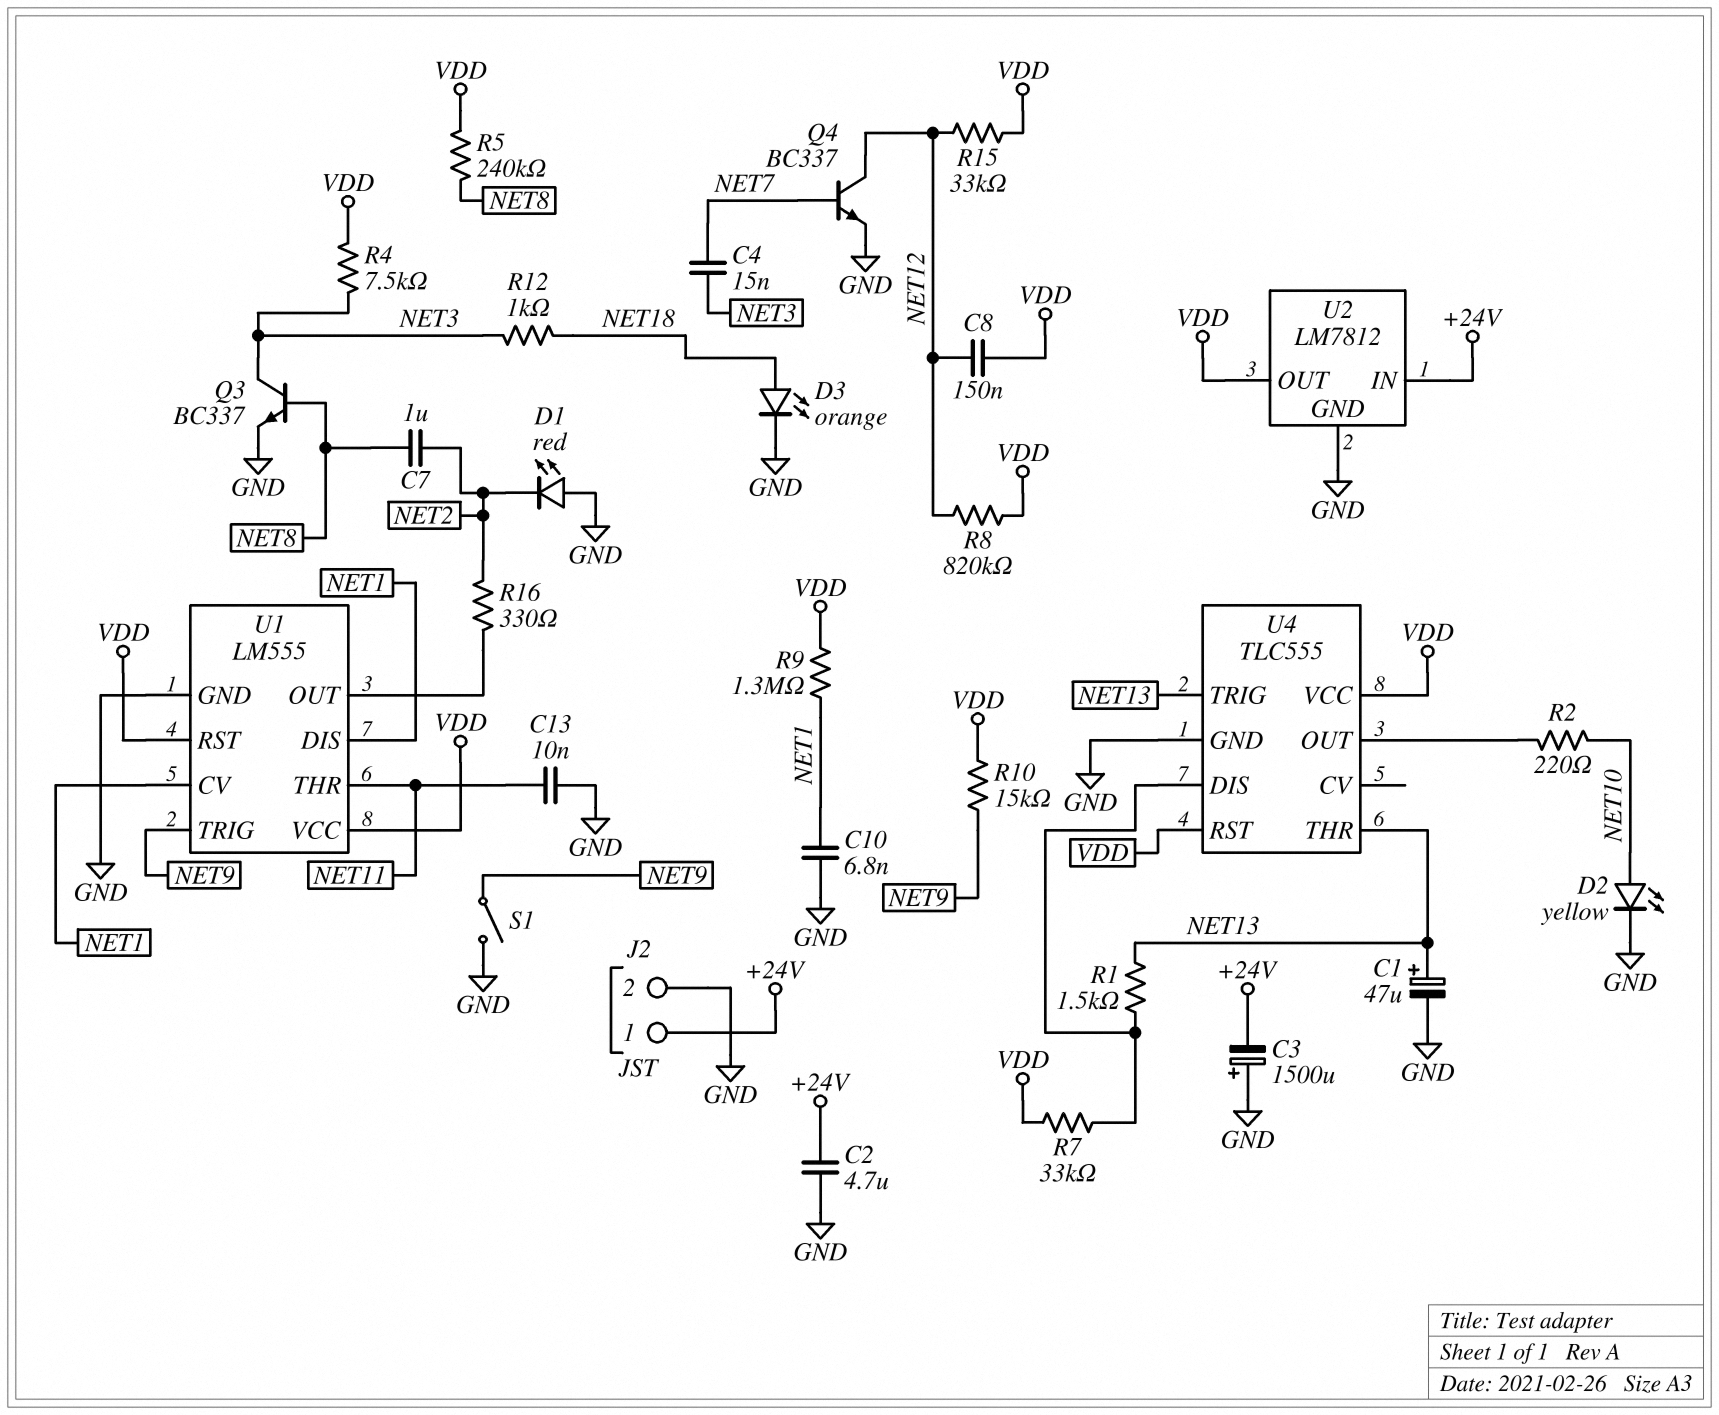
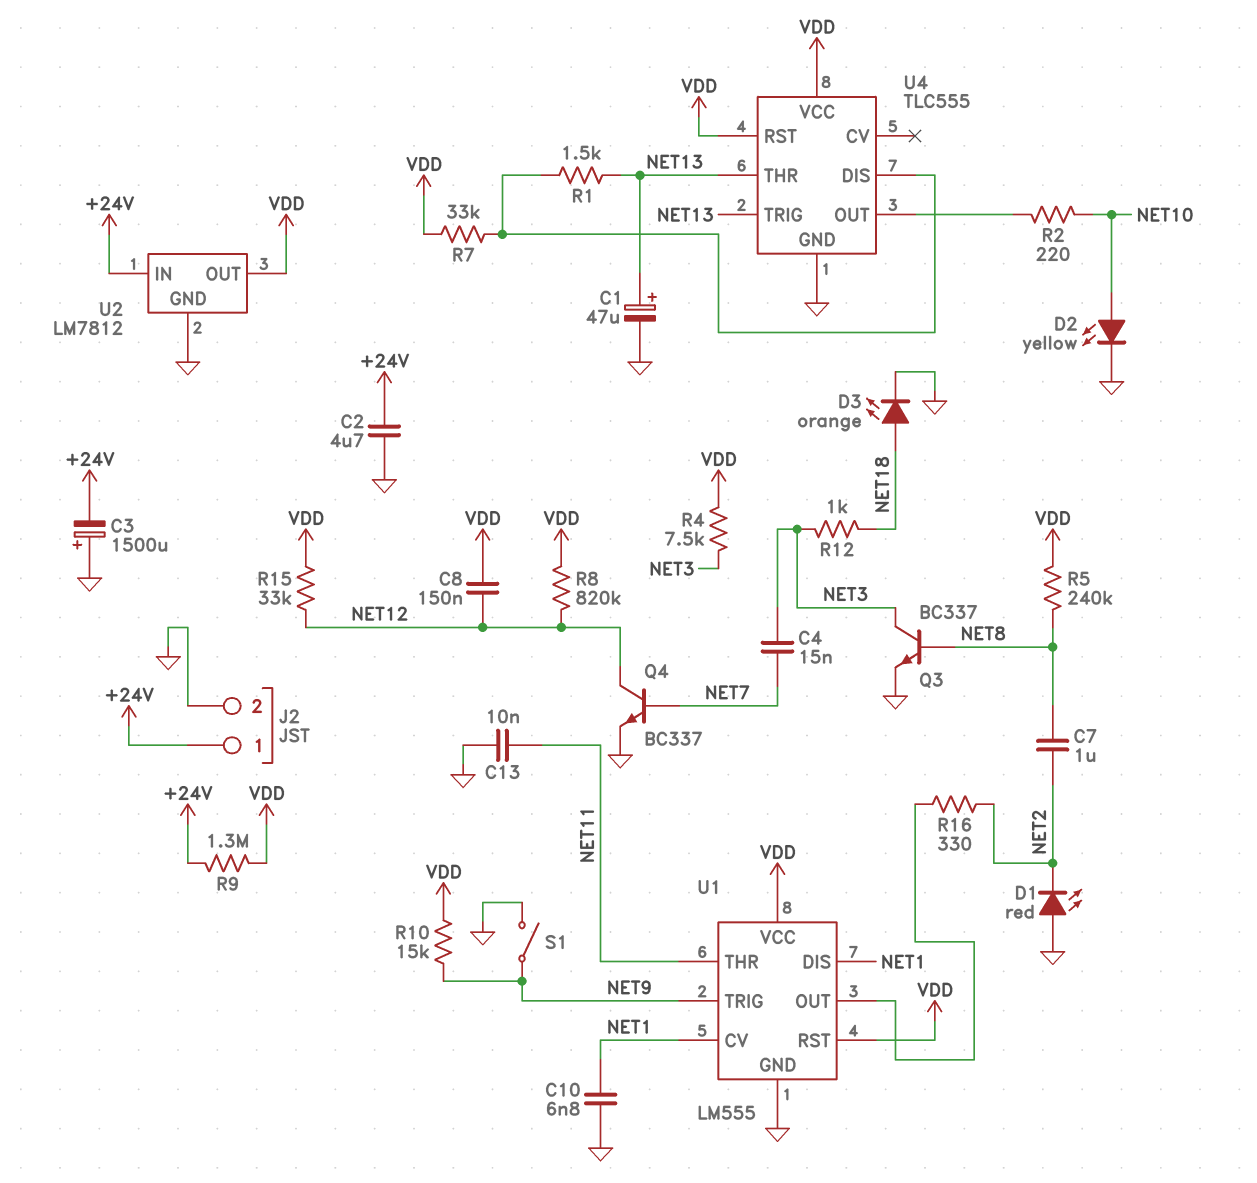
R9: 1.3M (NET1, VDD) -> 1.3M (+24V, VDD)

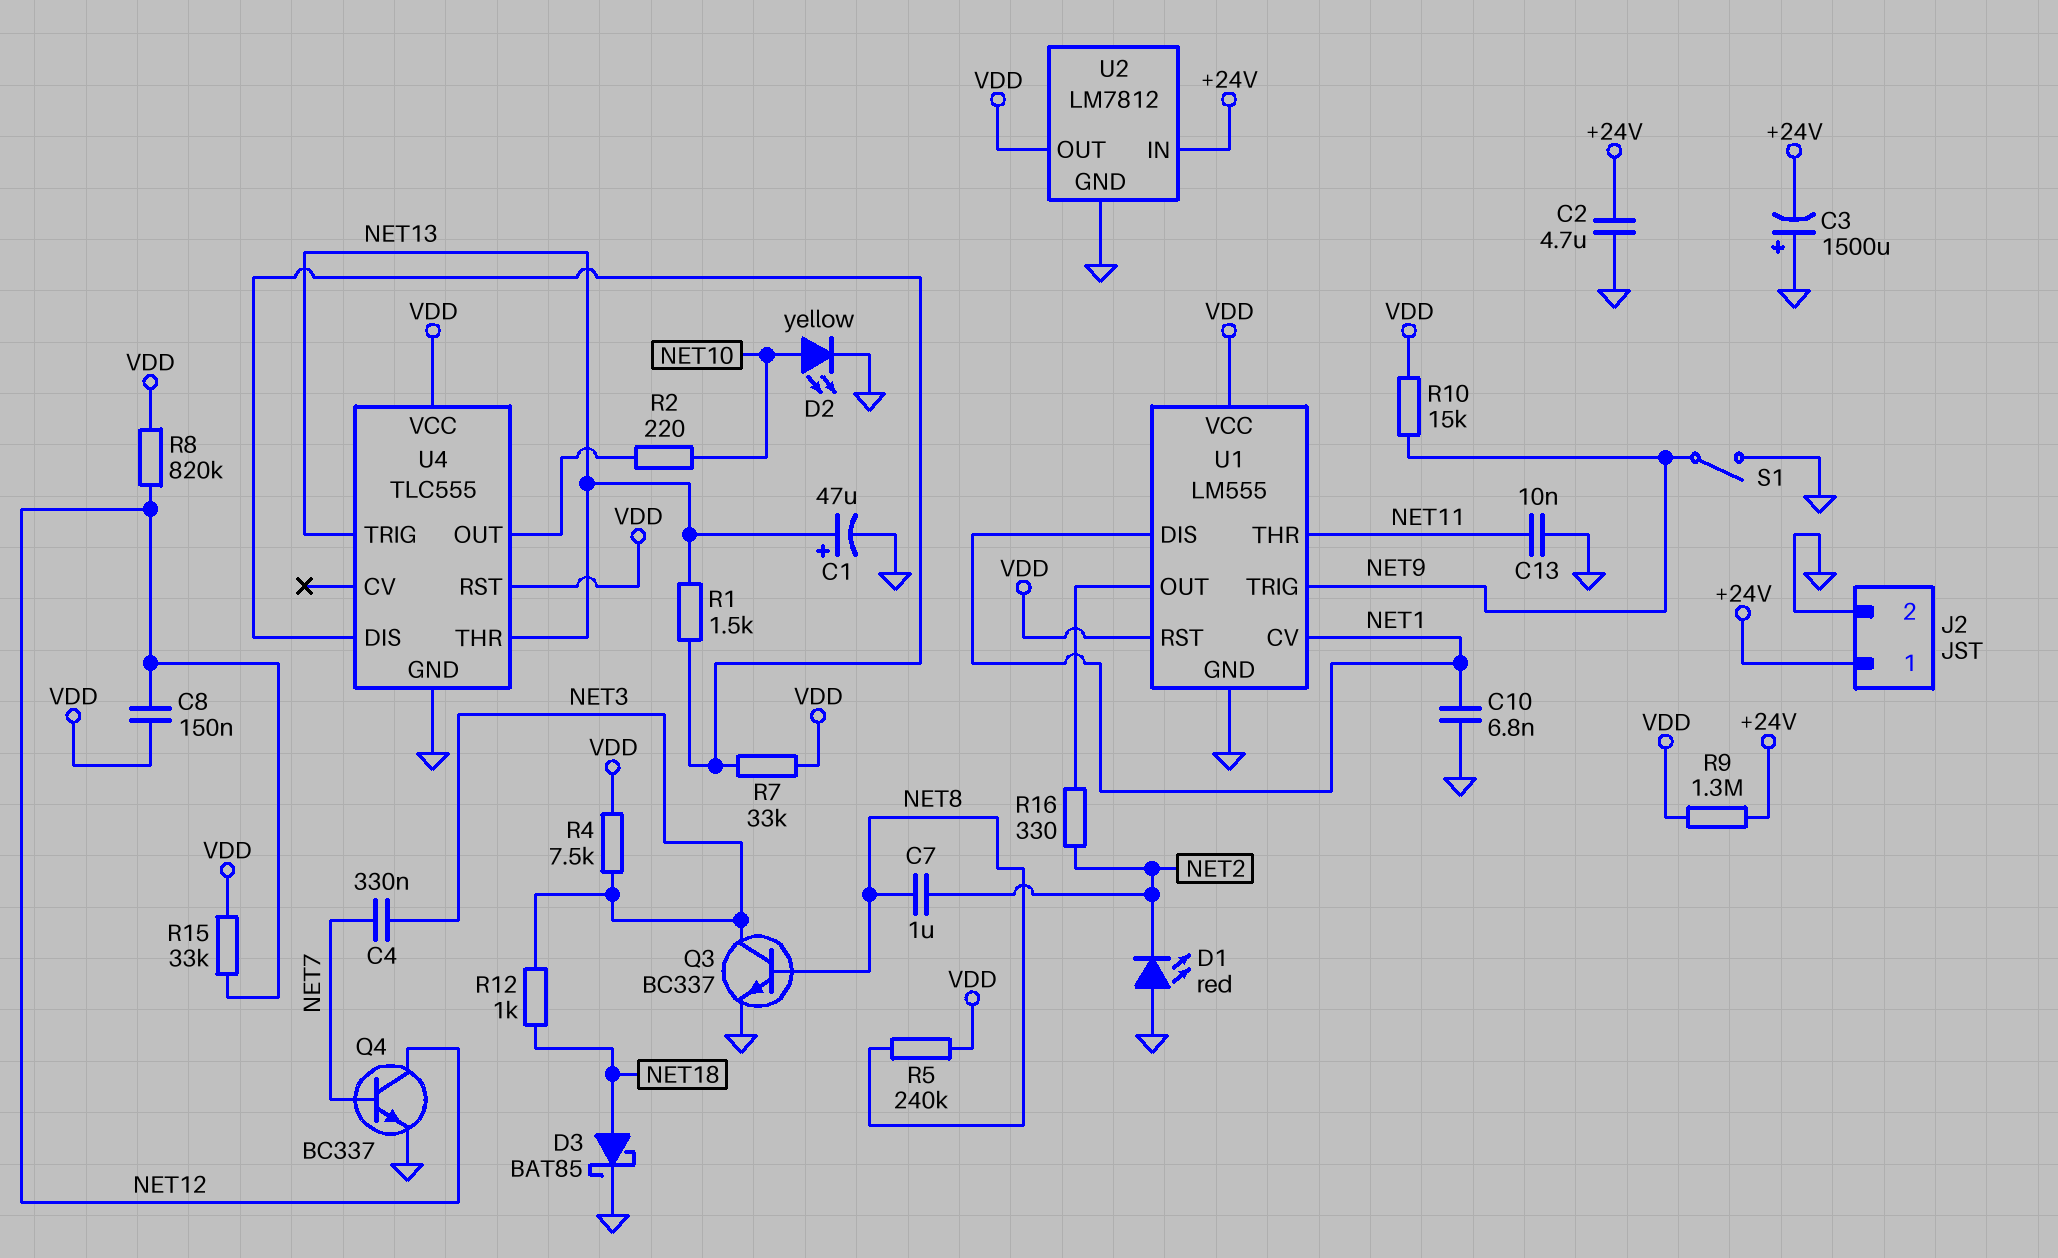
C4: 15nF (NET3, NET7) -> 330nF (NET3, NET7)
D3: LED orange (A NET18, K GND) -> schottky BAT85 (A NET18, K GND)

